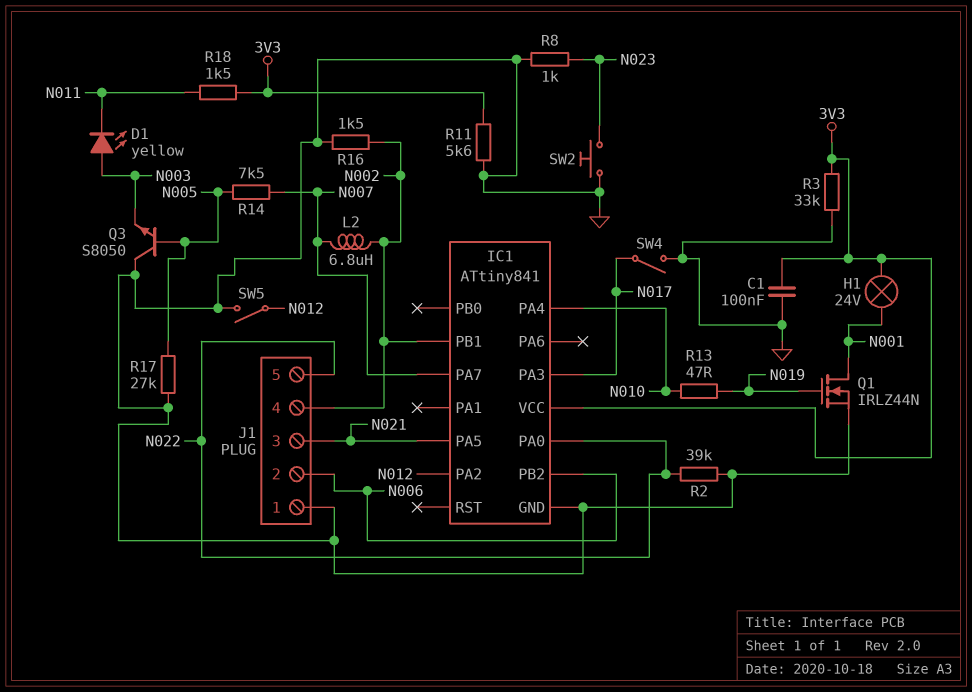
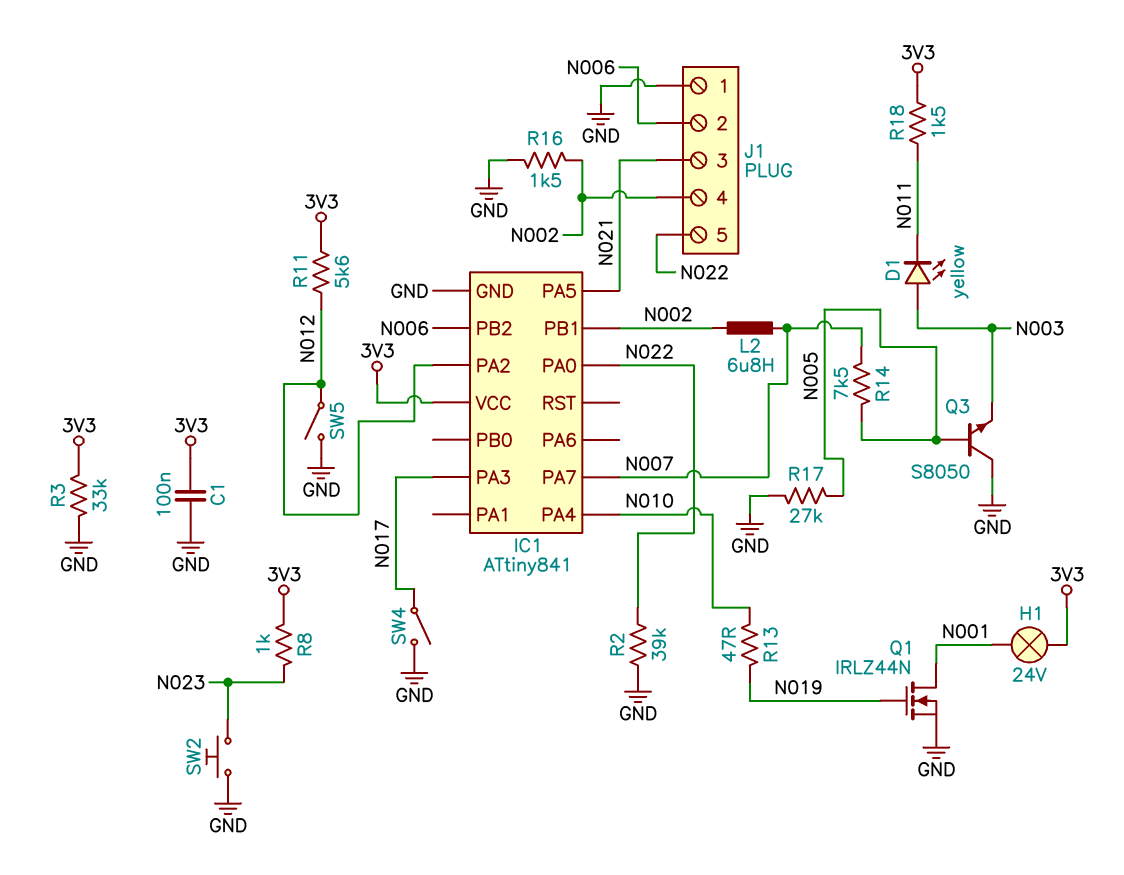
R8: 1k (GND, N023) -> 1k (3V3, N023)
R11: 5.6k (3V3, GND) -> 5.6k (3V3, N012)

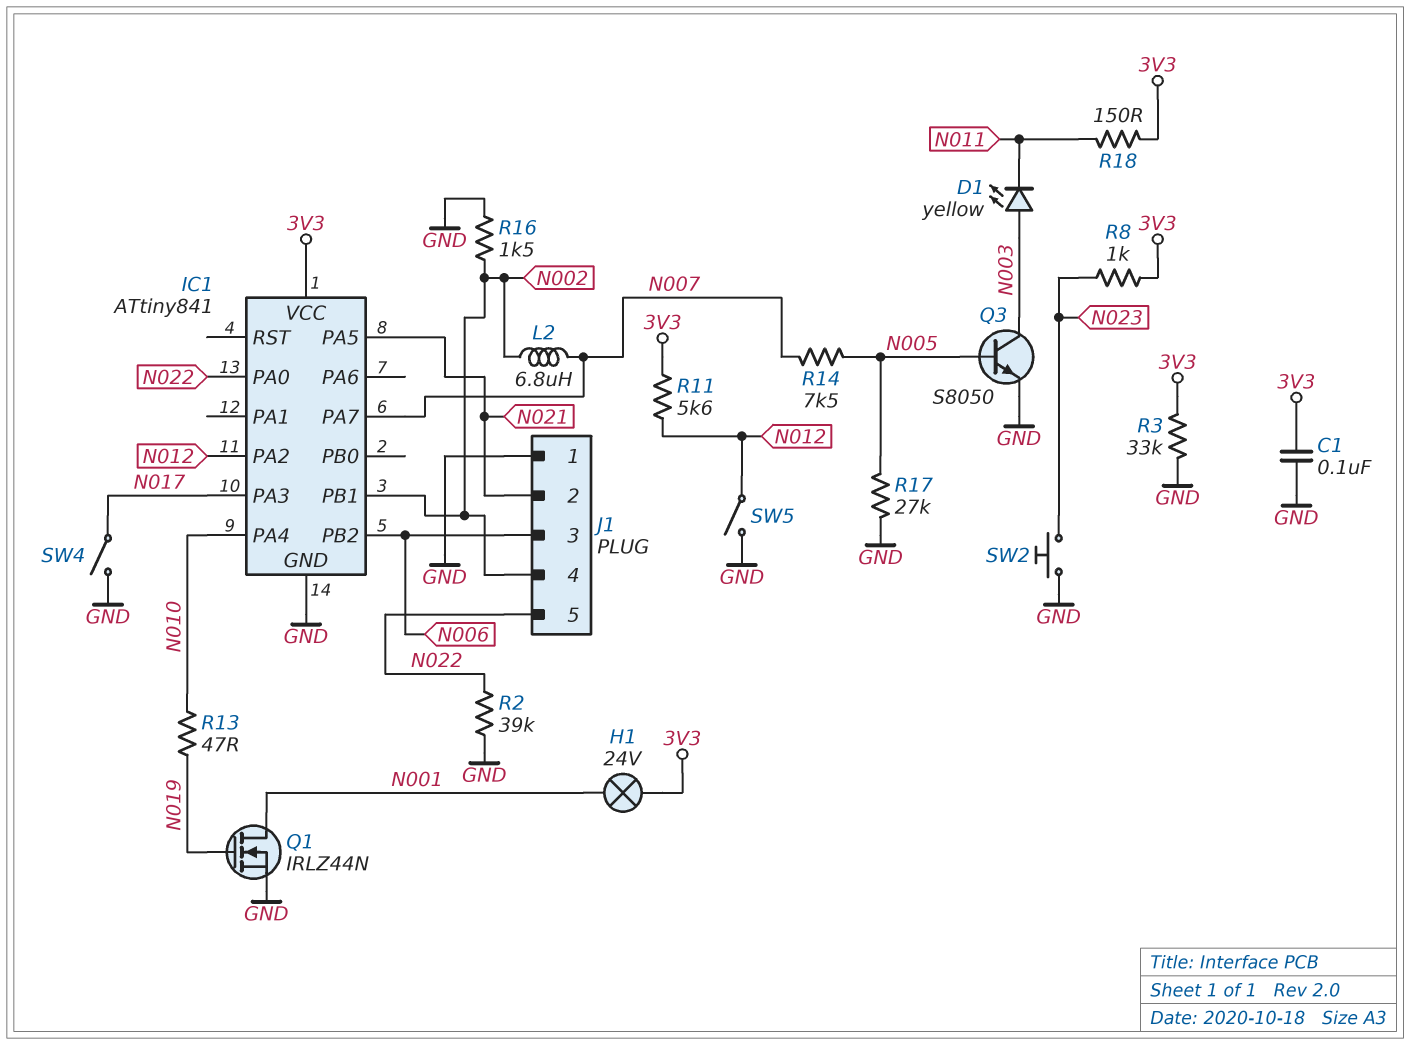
J1 pin 2: N006 -> N021
J1 pin 3: N021 -> N006
Q3: NPN S8050 (B N005, C GND, E N003) -> NPN S8050 (B N005, C N003, E GND)
R18: 1.5k (3V3, N011) -> 150 (3V3, N011)

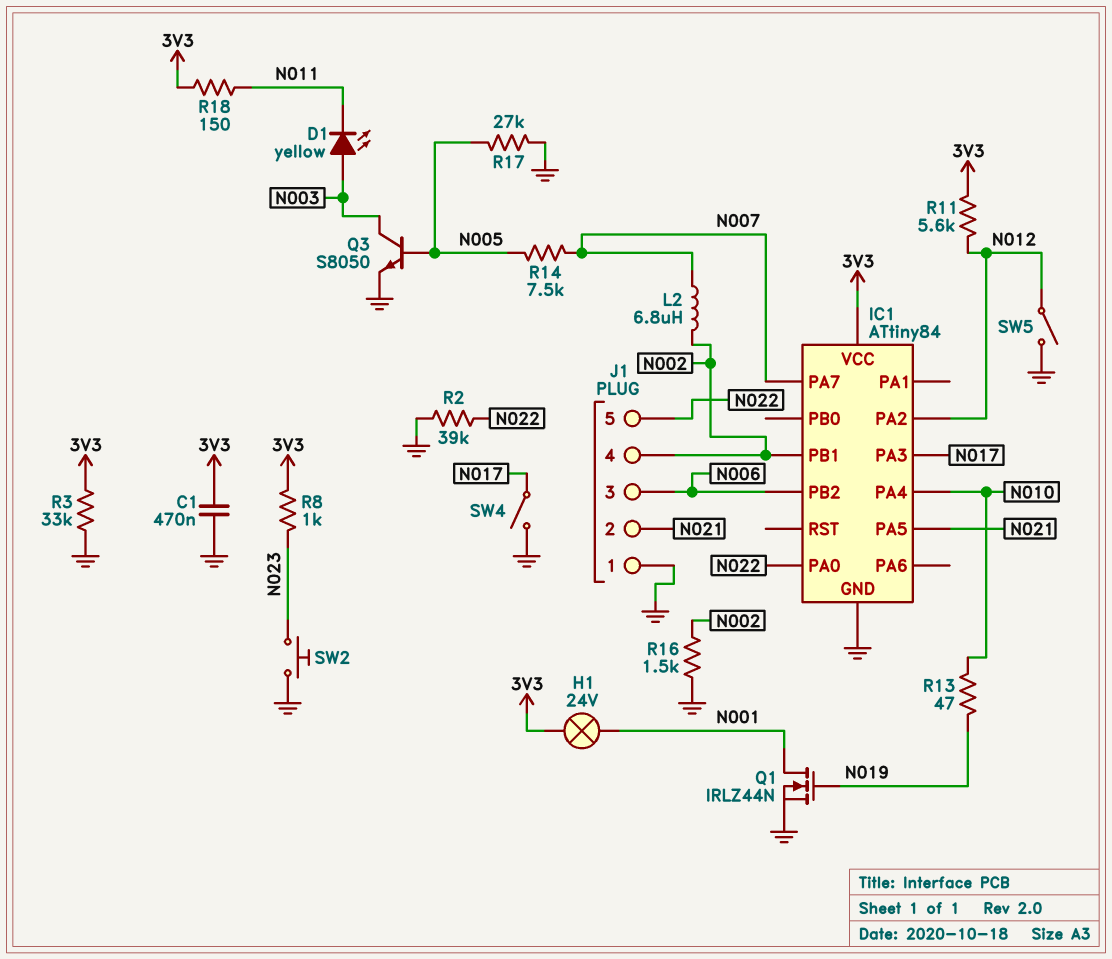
C1: 100nF (3V3, GND) -> 470nF (3V3, GND)
IC1: ATtiny841 -> ATtiny84

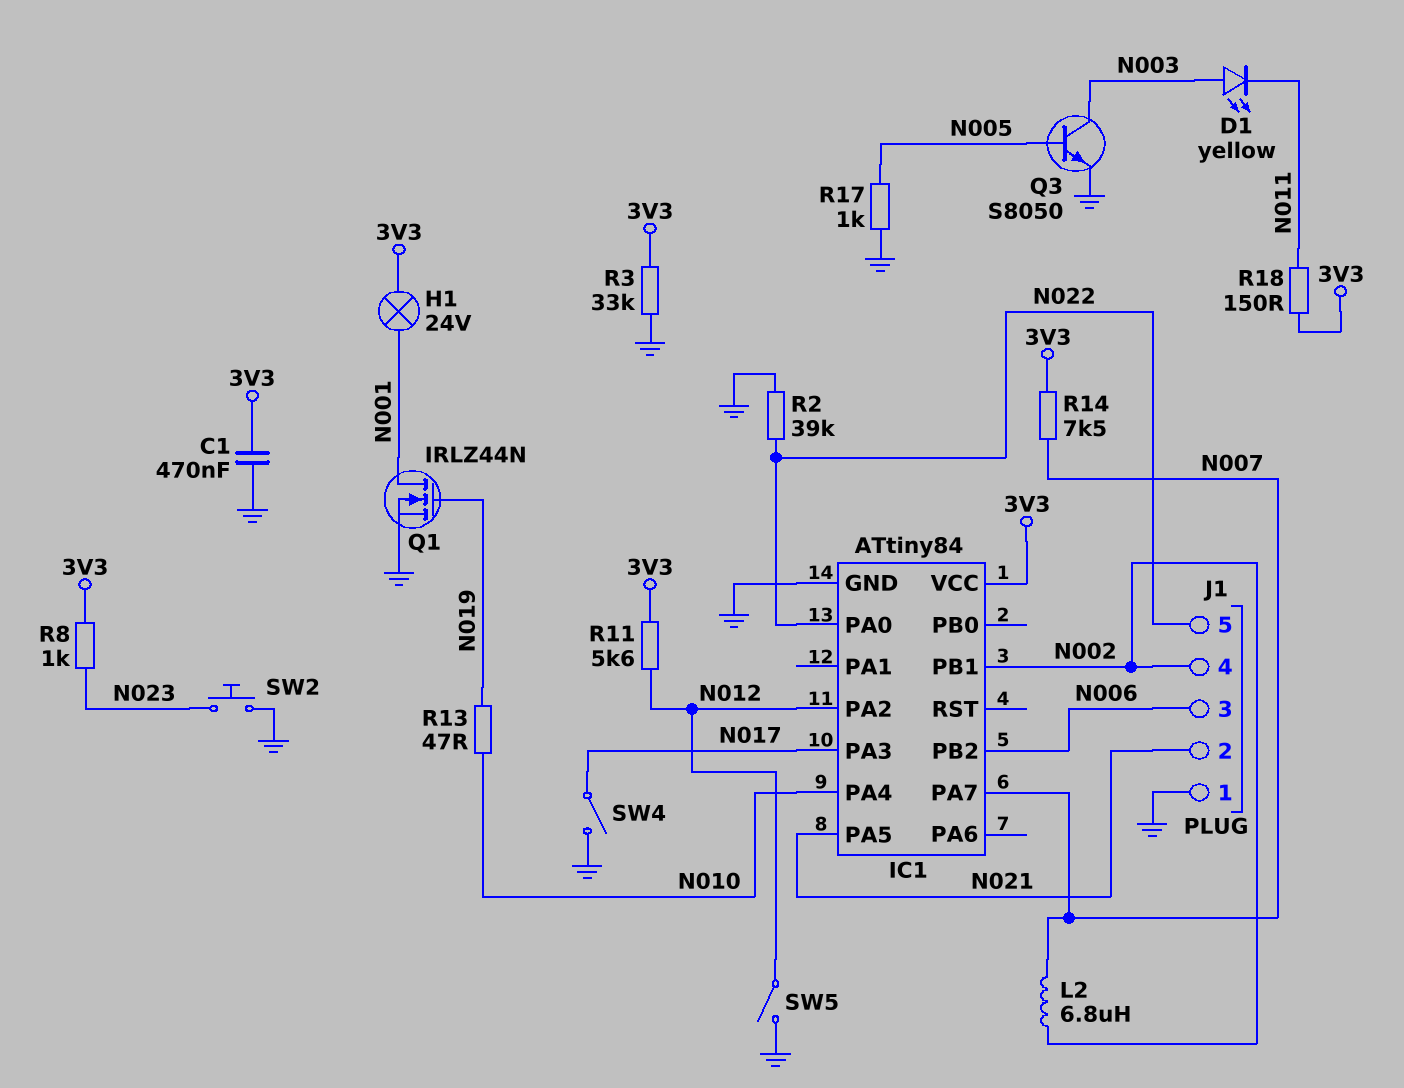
R14: 7.5k (N005, N007) -> 7.5k (3V3, N007)
R16: 1.5k (GND, N002) -> none
R17: 27k (GND, N005) -> 1k (GND, N005)

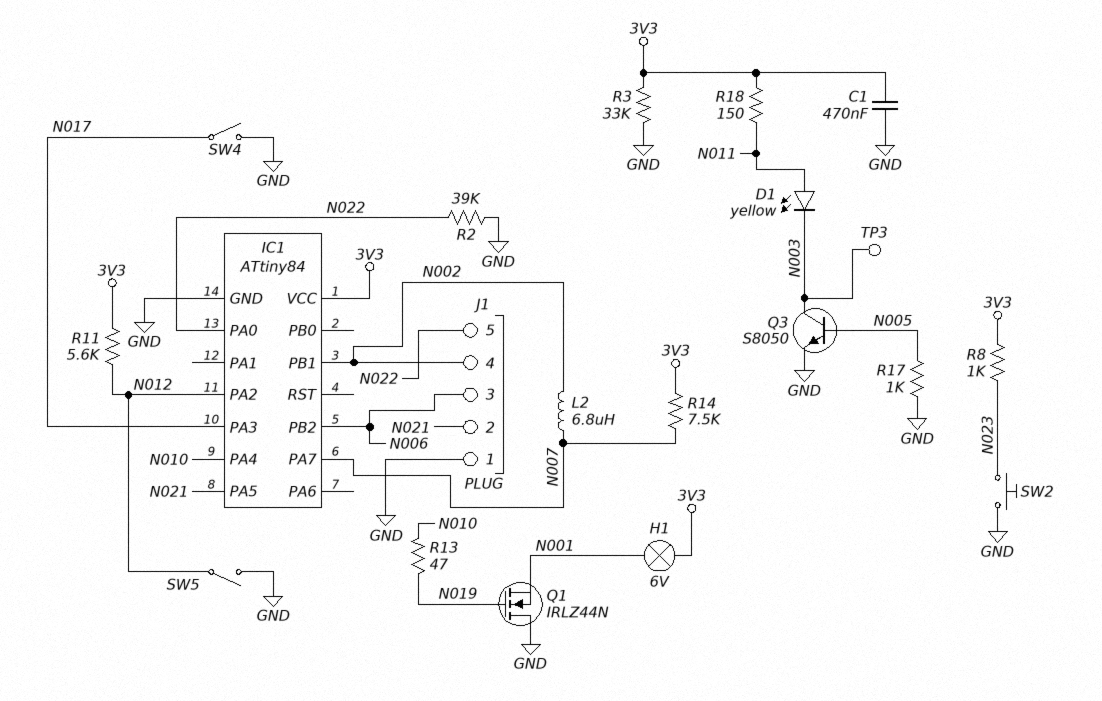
D1: LED yellow (A N003, K N011) -> LED yellow (A N011, K N003)
H1: lamp 24V (3V3, N001) -> lamp 6V (3V3, N001)
Q1: NMOS IRLZ44N (G N019, D N001, S GND) -> NMOS IRLZ44N (G N019, D GND, S N001)
TP3: none -> test point (N003)

